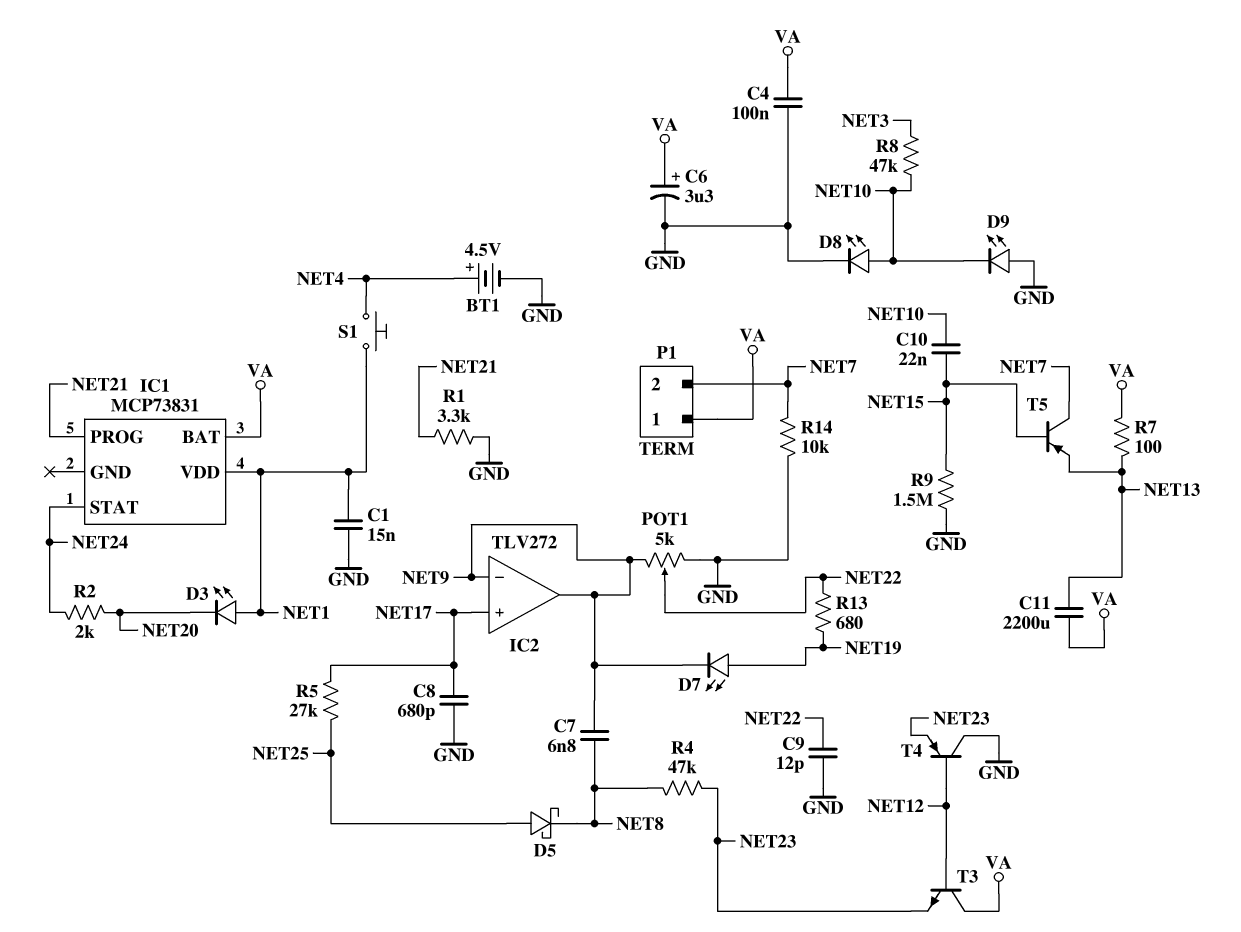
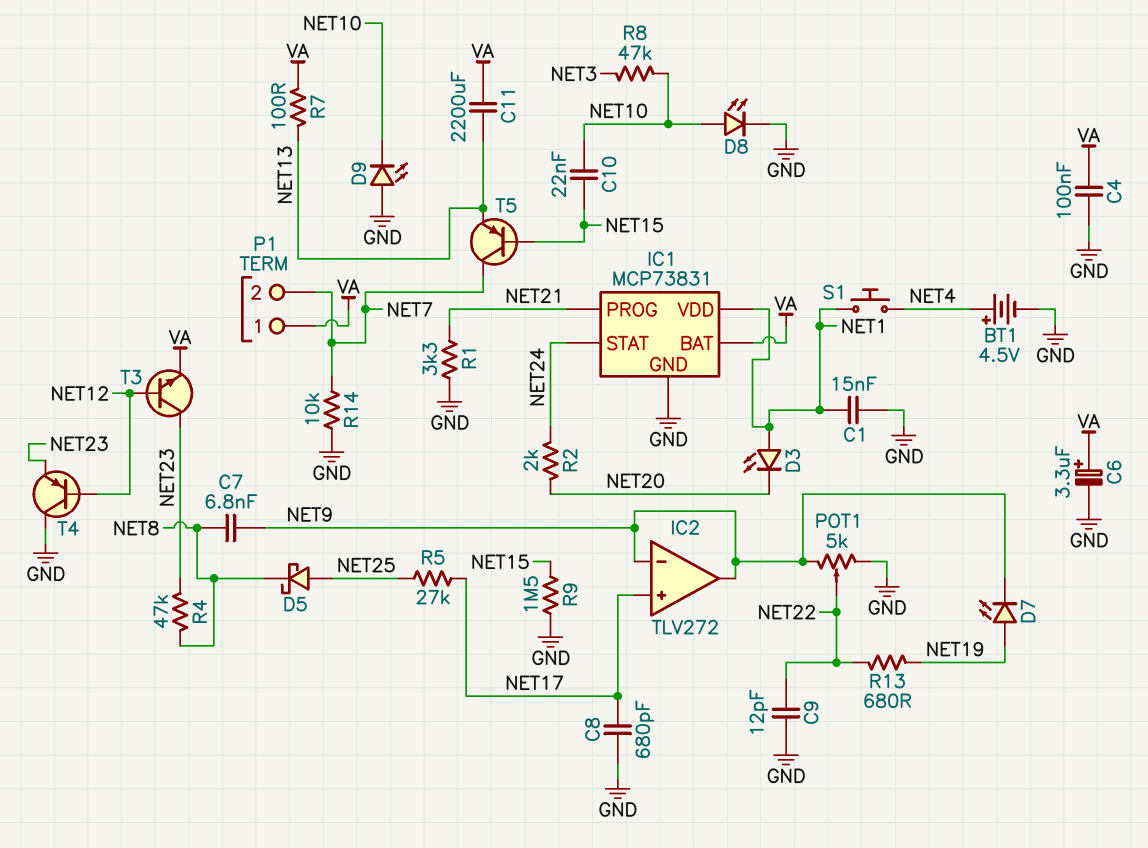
IC1 pin GND: none -> GND
T3: NPN (B NET12, C VA, E NET23) -> NPN (B NET12, C NET23, E VA)

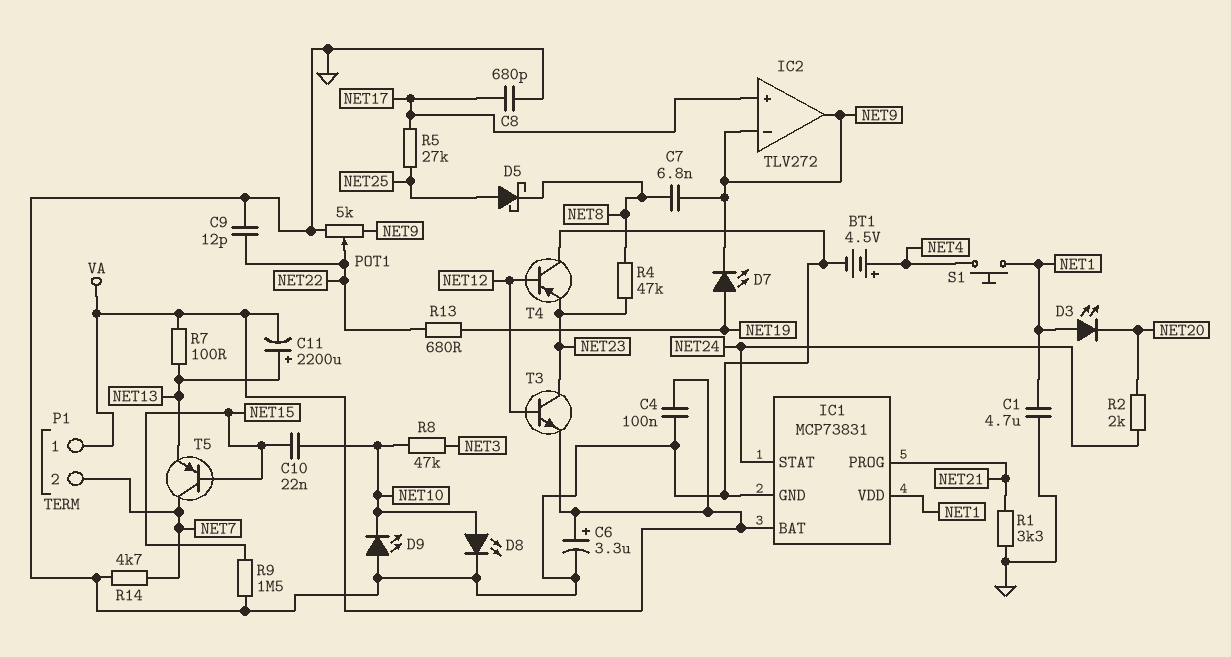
C1: 15nF (GND, NET1) -> 4.7uF (GND, NET1)
C11: 2200uF (NET13, VA) -> 2200uF (plus NET13, minus VA)
R14: 10k (GND, NET7) -> 4.7k (GND, NET7)

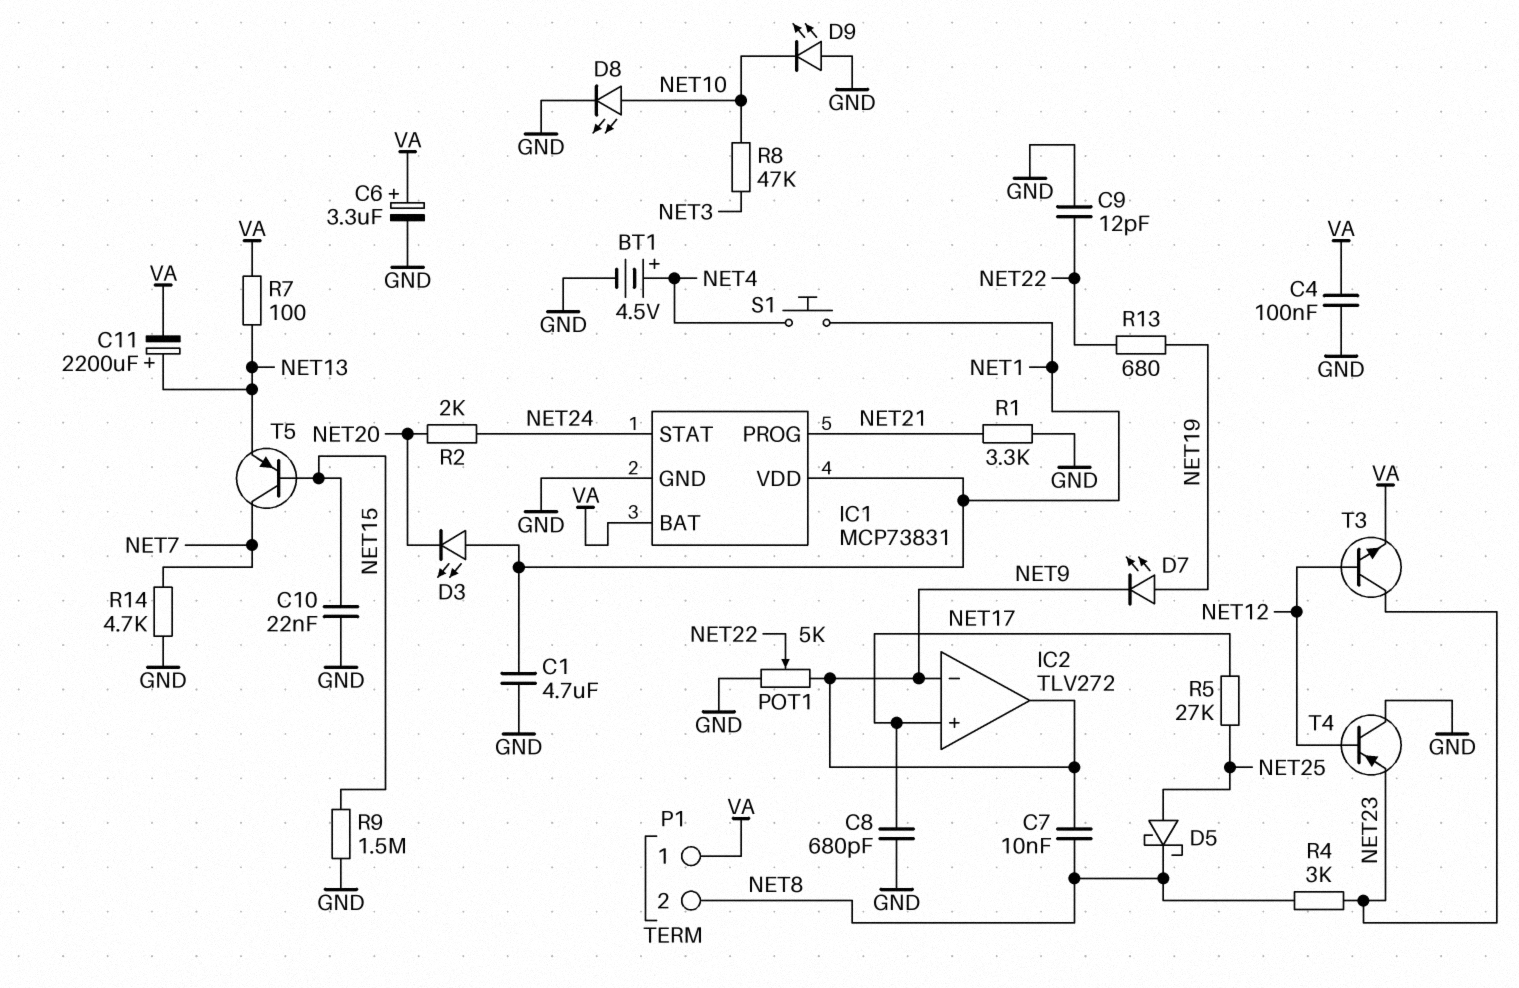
C7: 6.8nF (NET8, NET9) -> 10nF (NET8, NET9)
C10: 22nF (NET10, NET15) -> 22nF (GND, NET15)
P1 pin 2: NET7 -> NET8
R4: 47k (NET8, NET23) -> 3k (NET8, NET23)

